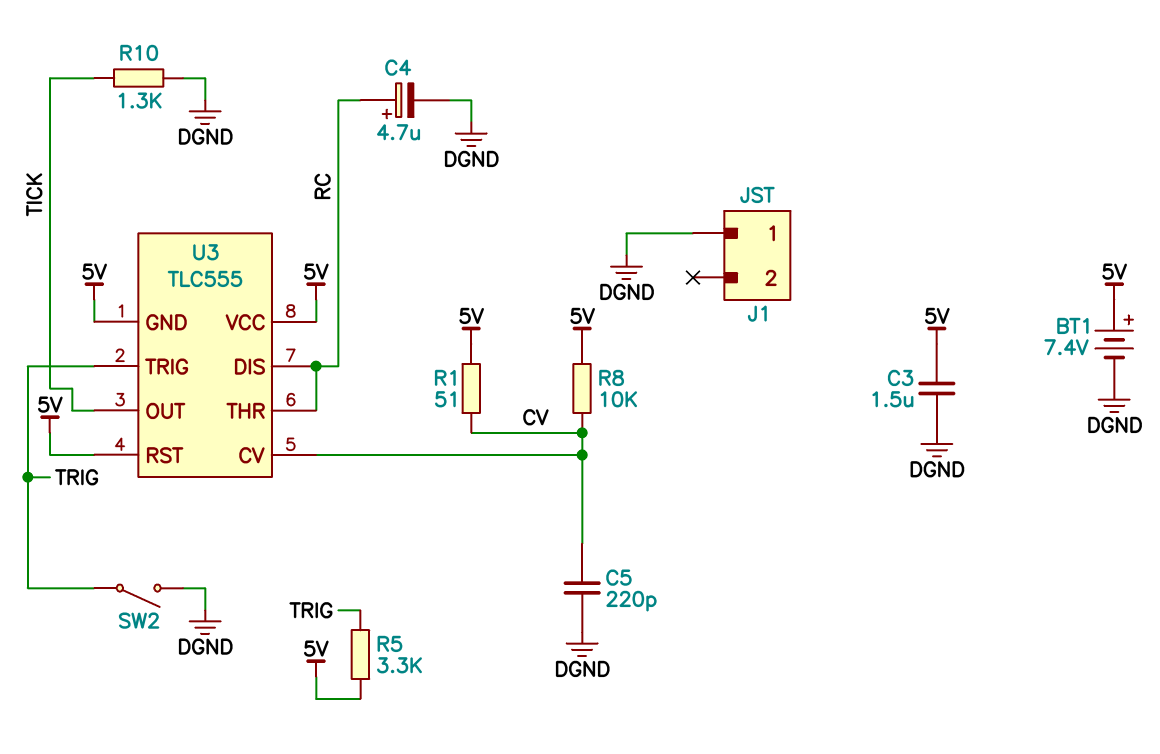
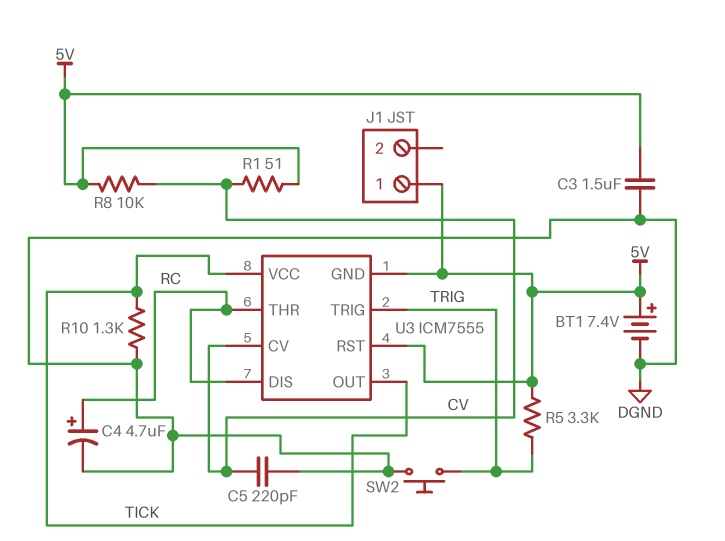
J1 pin 1: DGND -> 5V
SW2: switch (DGND, TRIG) -> button (DGND, TRIG)
U3: TLC555 -> ICM7555
U3 pin VCC: 5V -> TICK

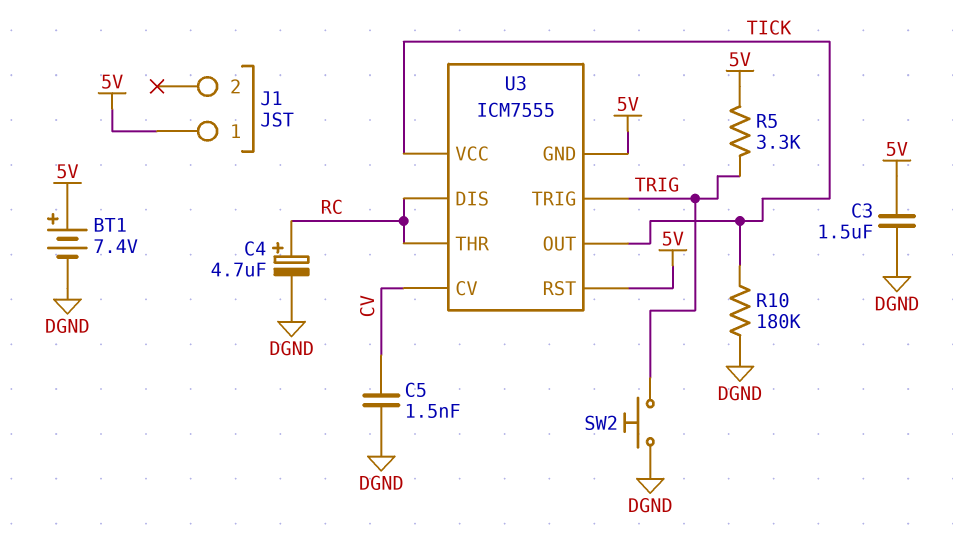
C5: 220pF (CV, DGND) -> 1.5nF (CV, DGND)
R1: 51 (5V, CV) -> none
R8: 10k (5V, CV) -> none
R10: 1.3k (DGND, TICK) -> 180k (DGND, TICK)

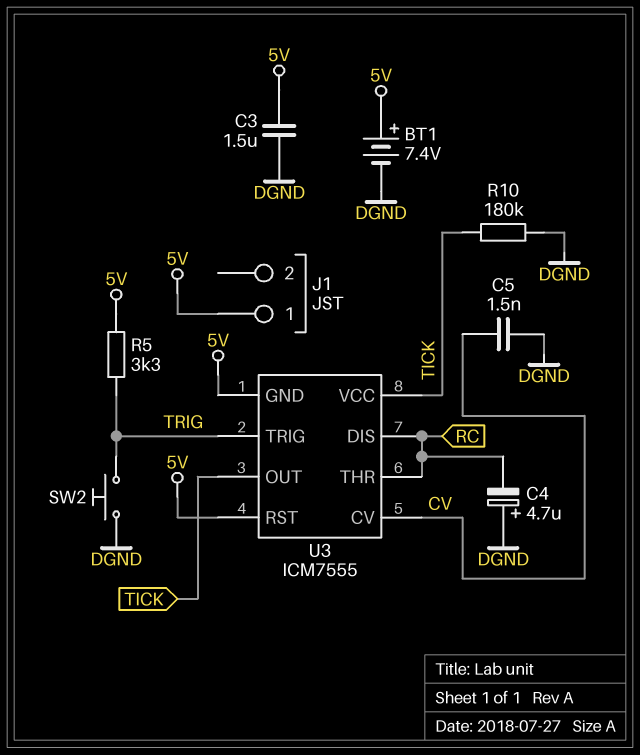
C4: 4.7uF (plus RC, minus DGND) -> 4.7uF (plus DGND, minus RC)

